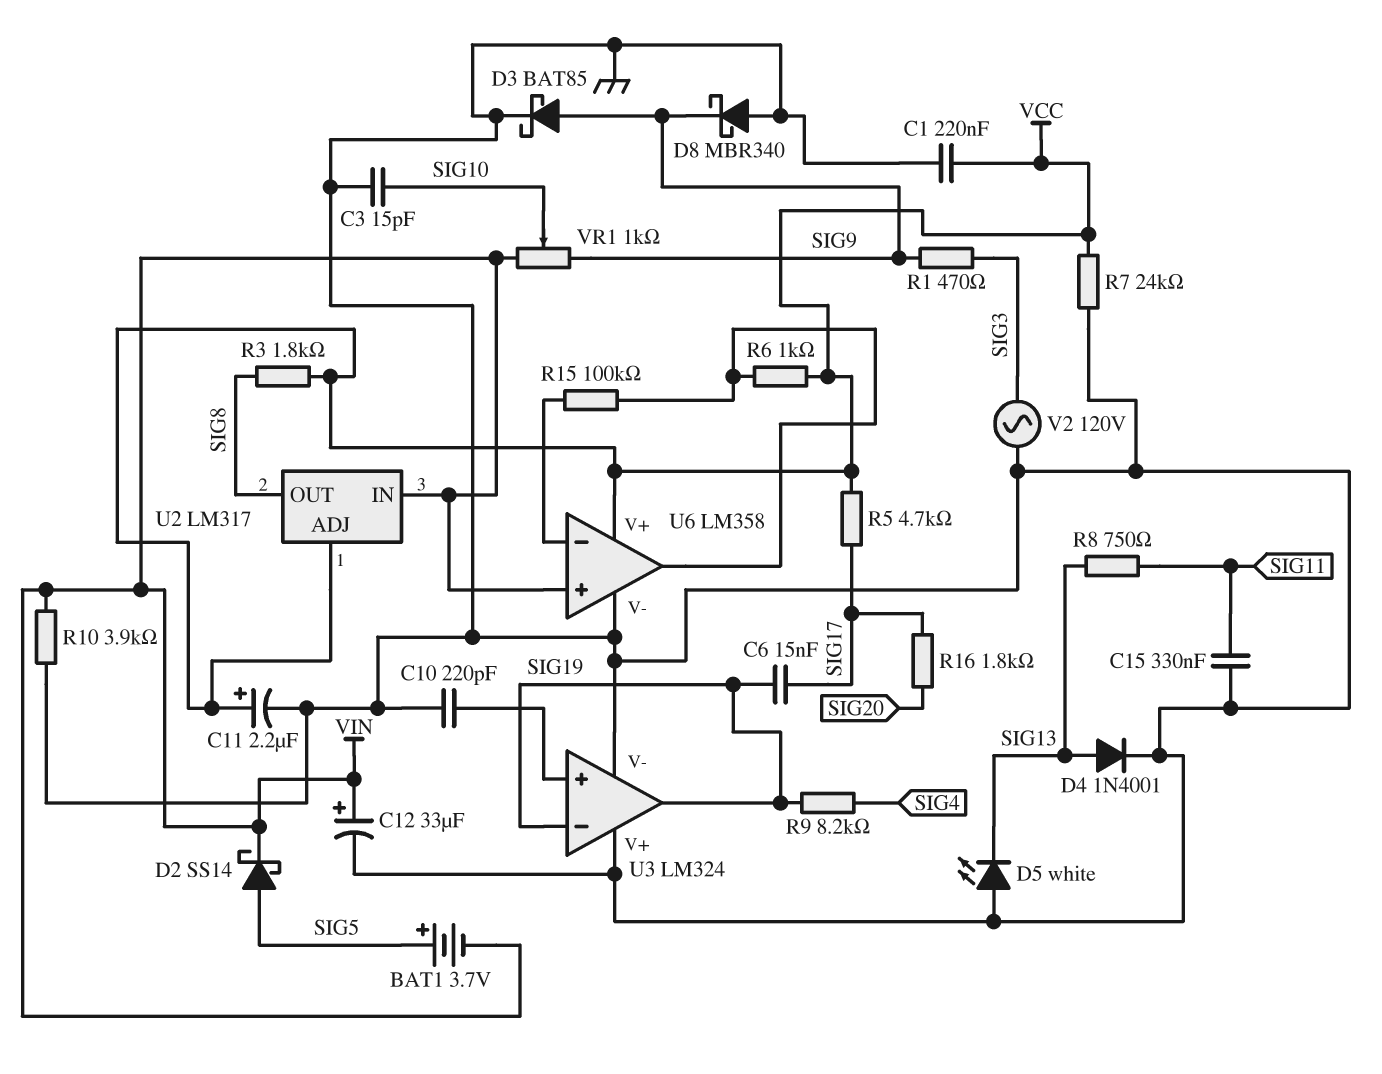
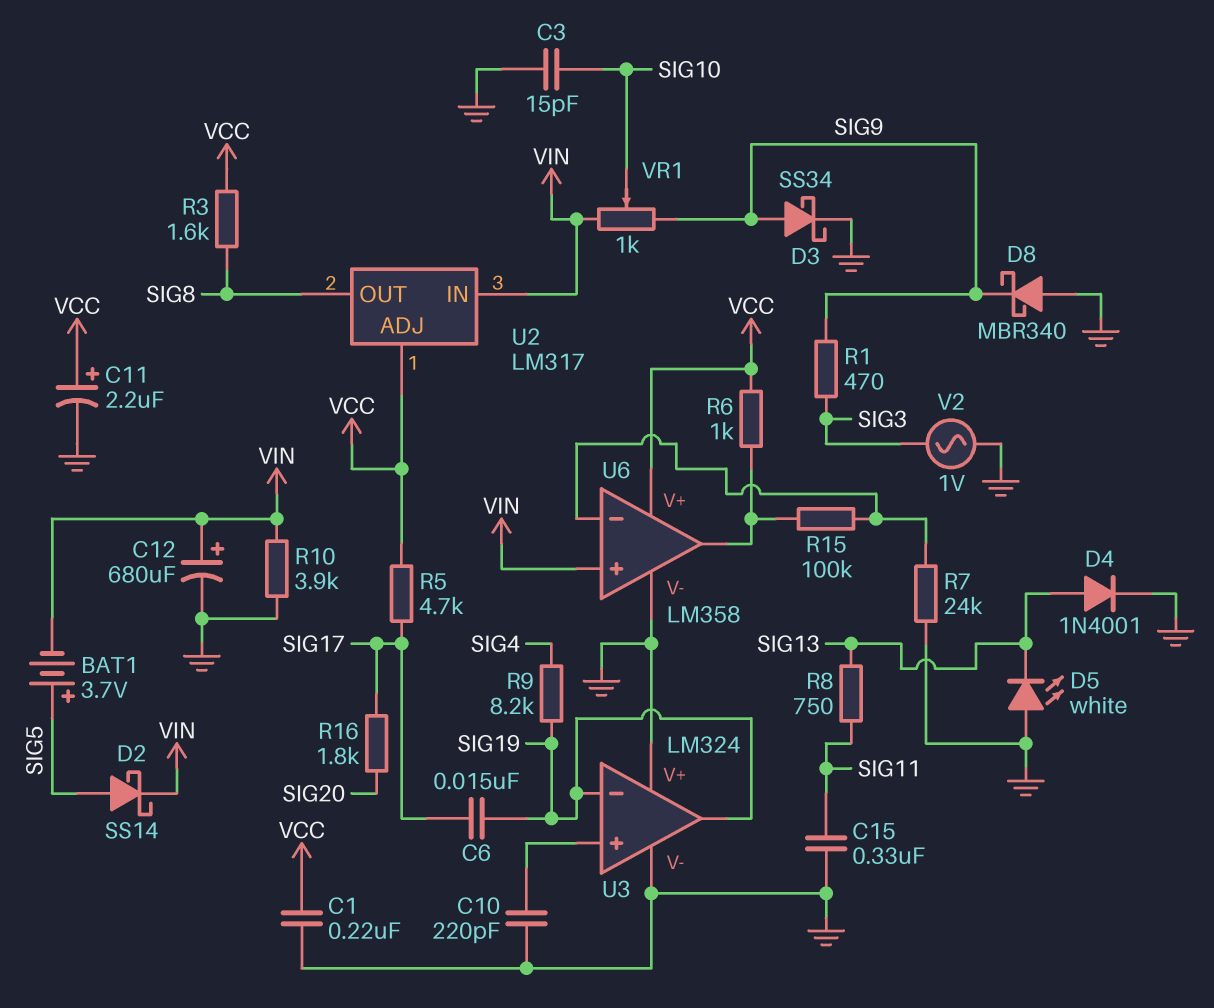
C12: 33uF (plus VIN, minus GND) -> 680uF (plus VIN, minus GND)
D3: schottky BAT85 (A SIG9, K GND) -> schottky SS34 (A SIG9, K GND)
R3: 1.8k (SIG8, VCC) -> 1.6k (SIG8, VCC)
R7: 24k (GND, VCC) -> 24k (GND, U6/in-)
V2: AC 120V (GND, SIG3) -> AC 1V (GND, SIG3)

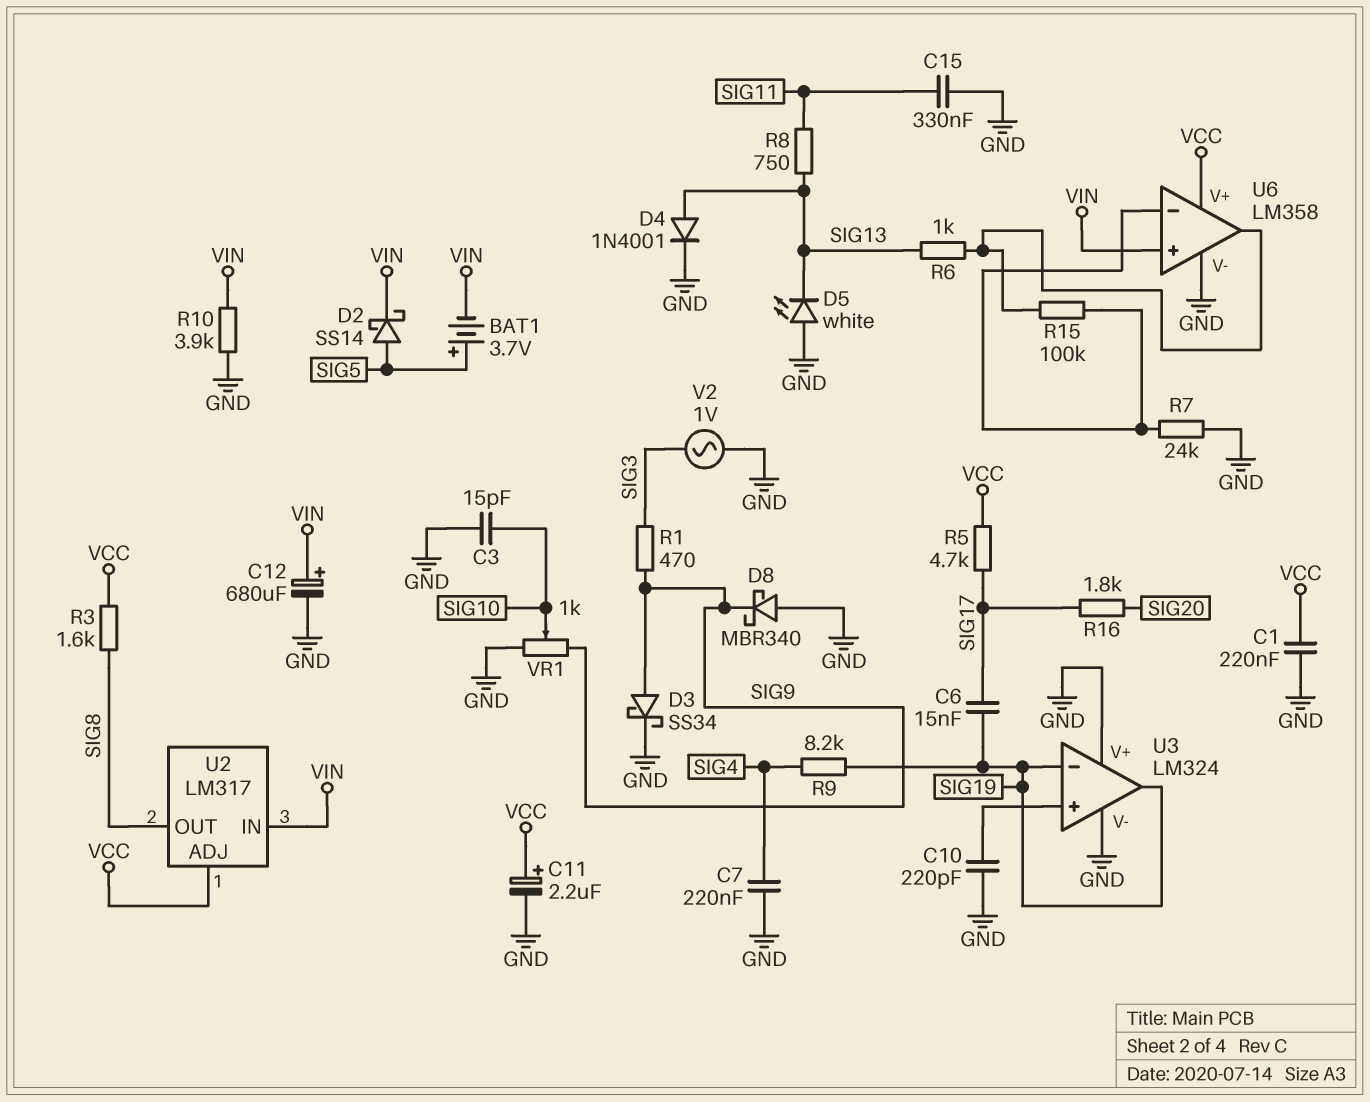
C7: none -> 220nF (GND, SIG4)
R6: 1k (U6/out, VCC) -> 1k (SIG13, U6/out)
VR1: 1k (SIG9, VIN, wiper SIG10) -> 1k (GND, SIG9, wiper SIG10)

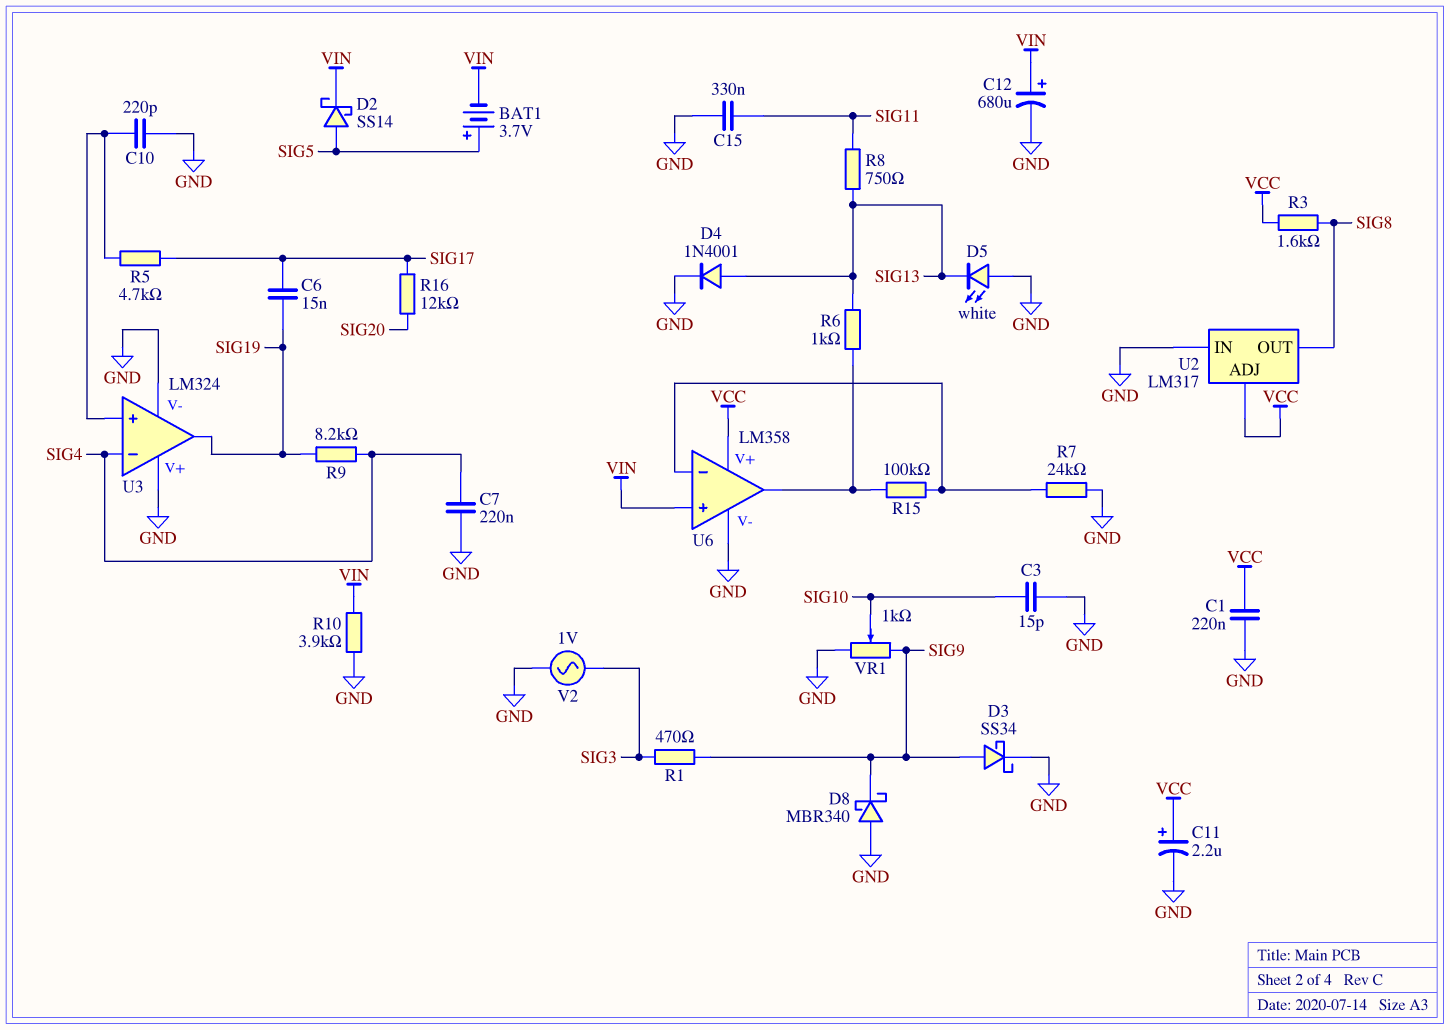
R5: 4.7k (SIG17, VCC) -> 4.7k (SIG17, U3/in+)
R16: 1.8k (SIG17, SIG20) -> 12k (SIG17, SIG20)
U2 pin IN: VIN -> GND
U3 pin in-: SIG19 -> SIG4

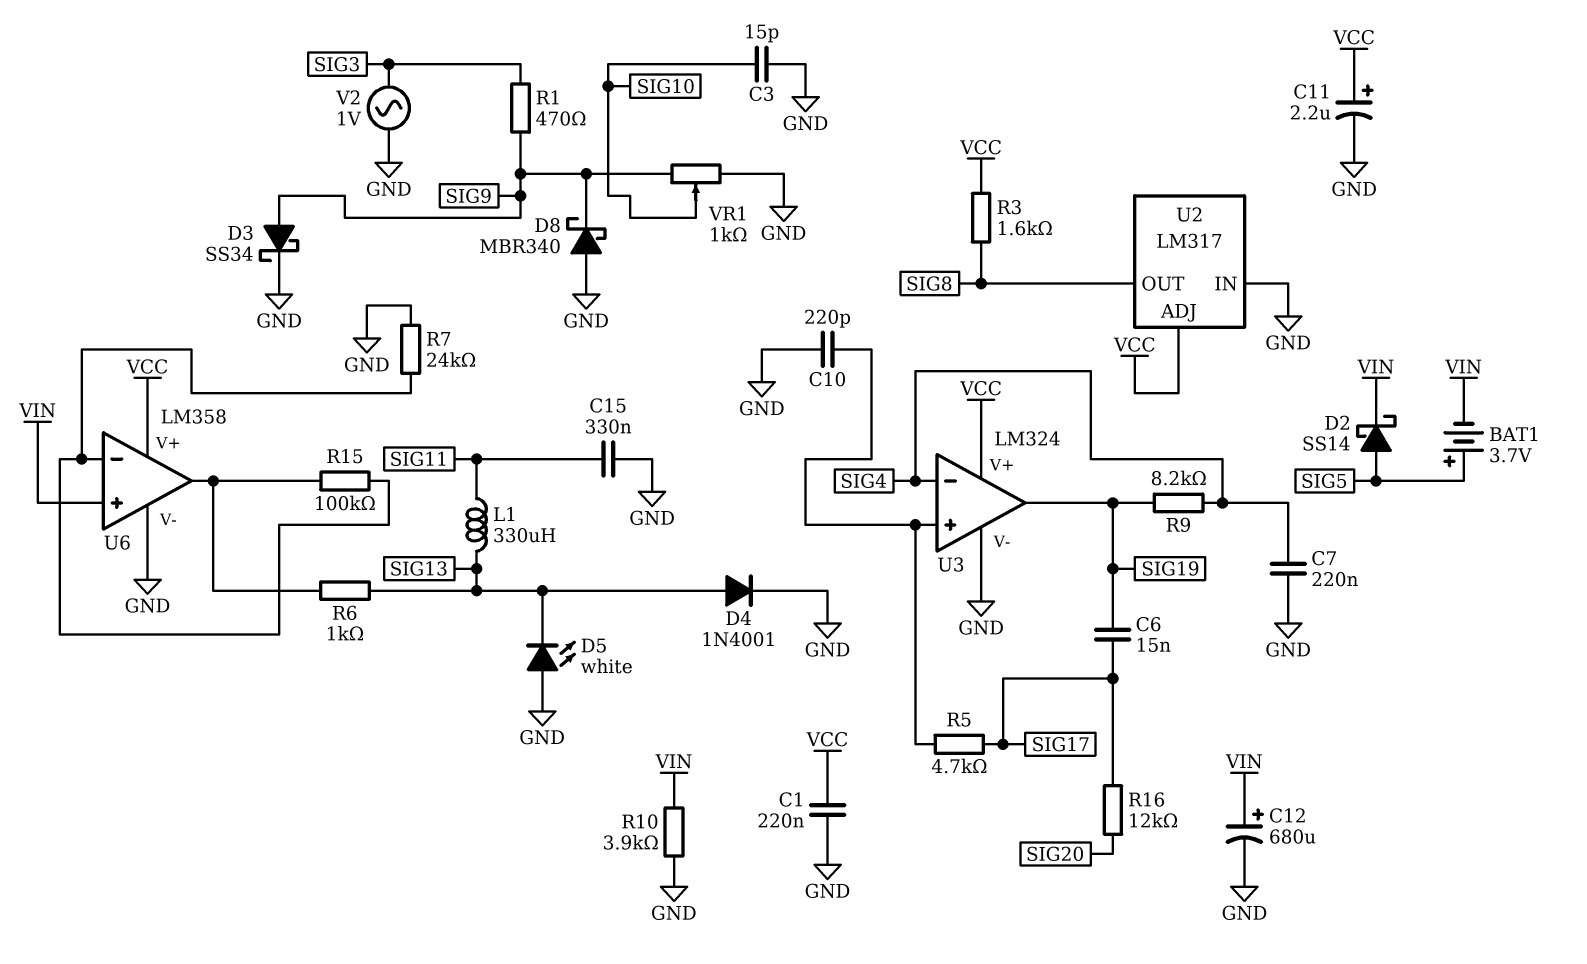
L1: none -> 330uH (SIG11, SIG13)
R8: 750 (SIG11, SIG13) -> none
U3 pin V+: GND -> VCC

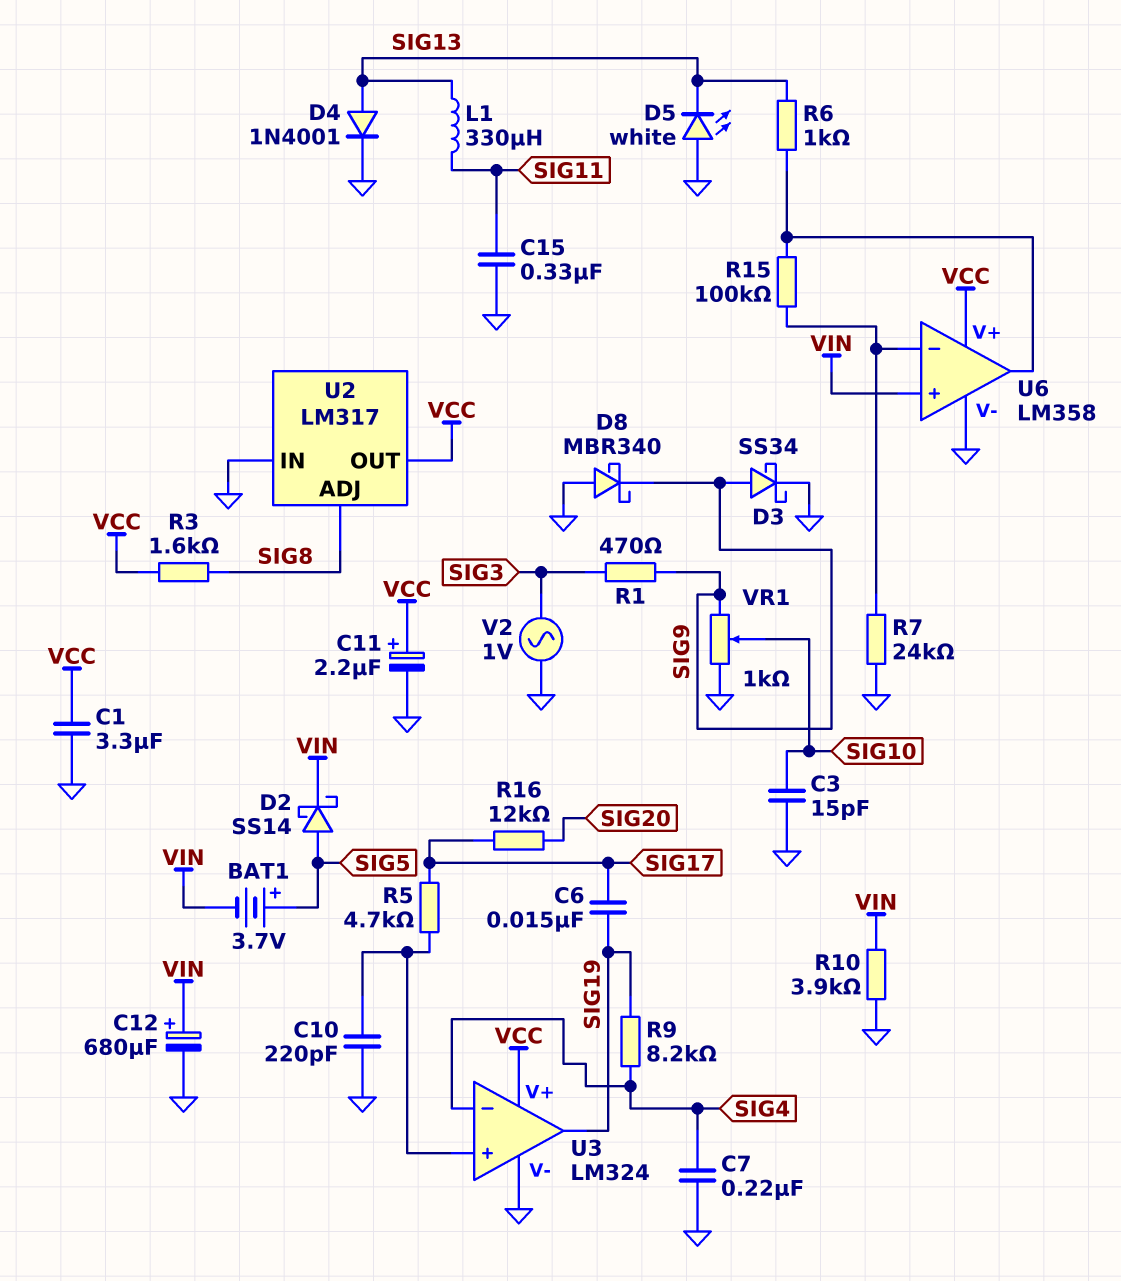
C1: 220nF (GND, VCC) -> 3.3uF (GND, VCC)
U2 pin ADJ: VCC -> SIG8
U2 pin OUT: SIG8 -> VCC

